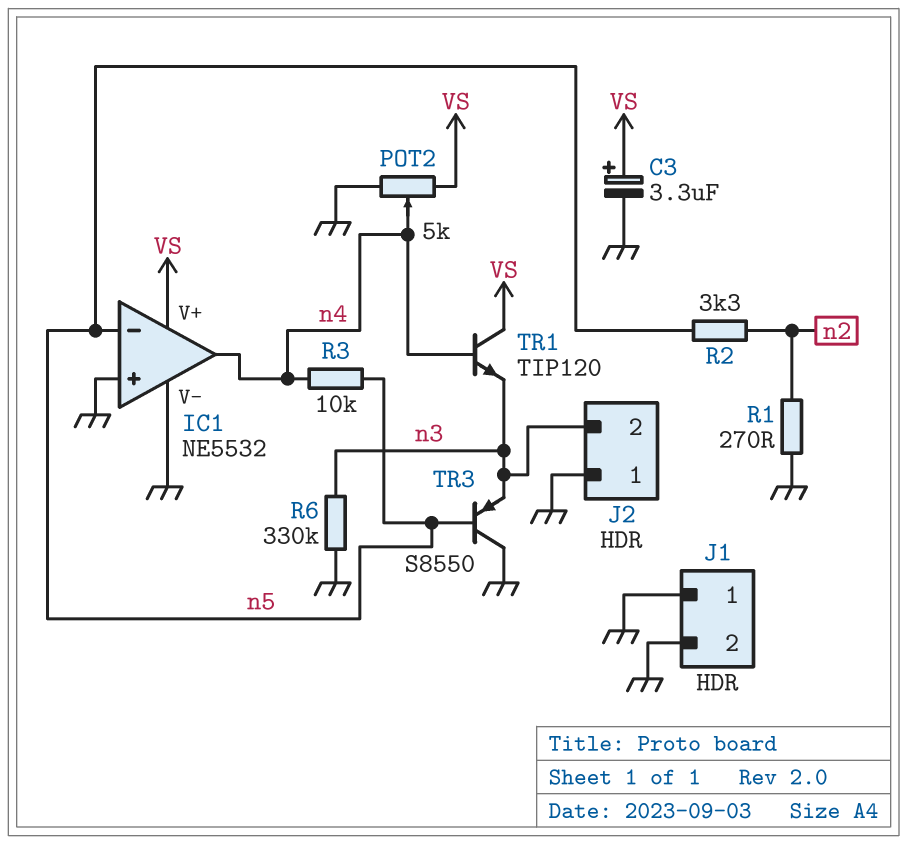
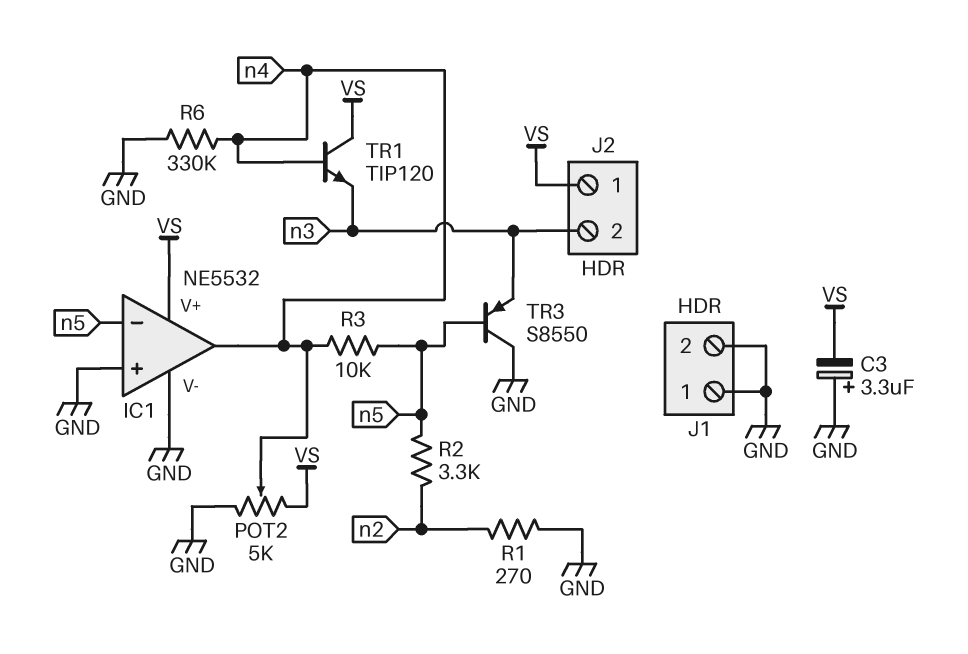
C3: 3.3uF (plus VS, minus GND) -> 3.3uF (plus GND, minus VS)
J2 pin 1: GND -> VS
R6: 330k (GND, n3) -> 330k (GND, n4)

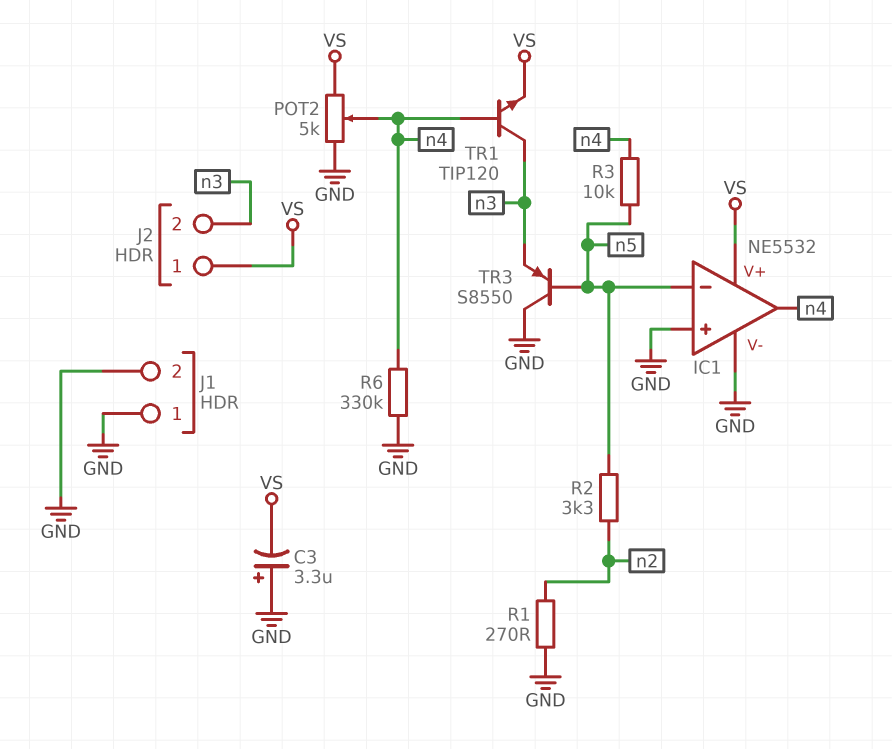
TR1: NPN TIP120 (B n4, C VS, E n3) -> NPN TIP120 (B n4, C n3, E VS)

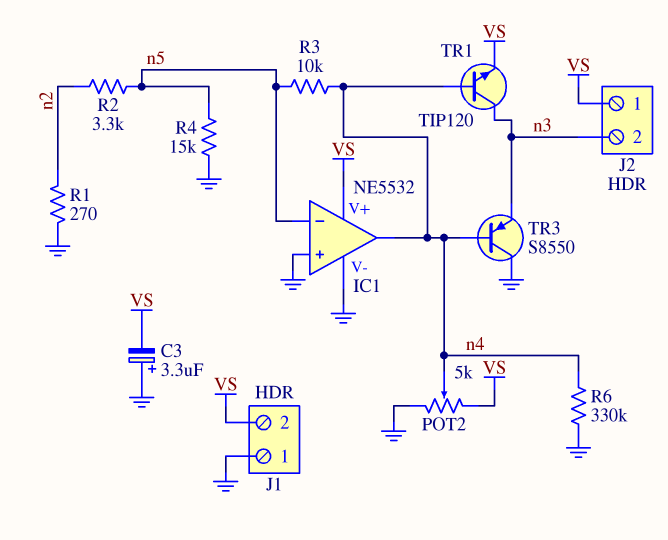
J1 pin 2: GND -> VS
R4: none -> 15k (GND, n5)
TR3: PNP S8550 (B n5, C GND, E n3) -> PNP S8550 (B n4, C GND, E n3)

